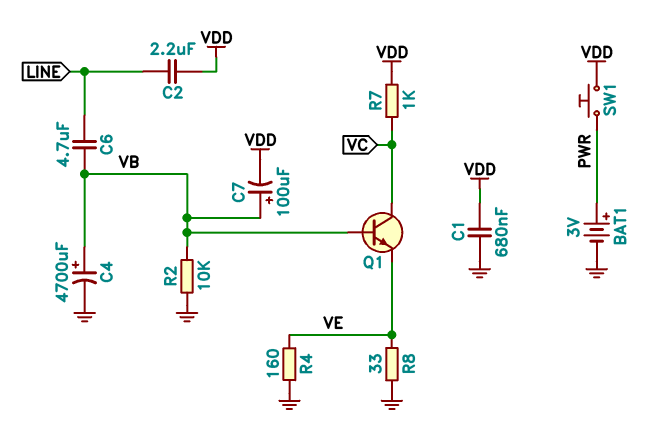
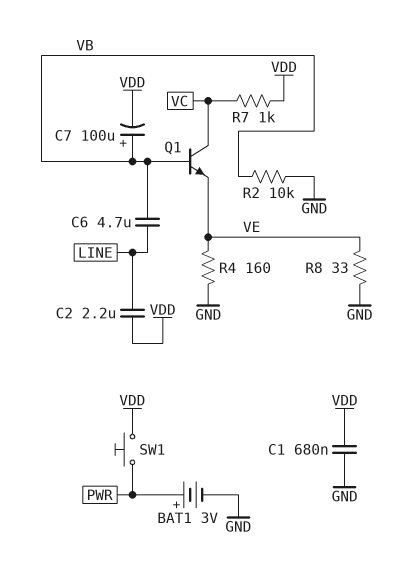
C4: 4700uF (plus VB, minus GND) -> none

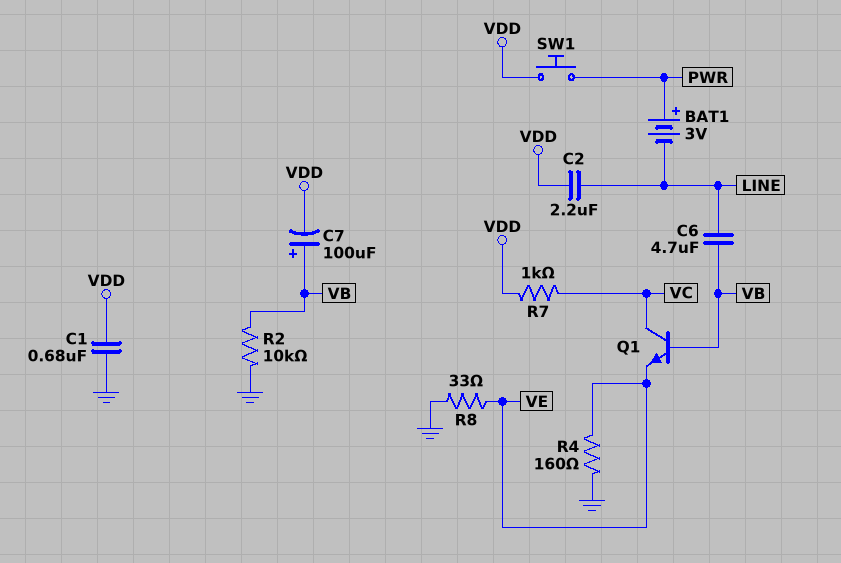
BAT1: 3V (plus PWR, minus GND) -> 3V (plus PWR, minus LINE)

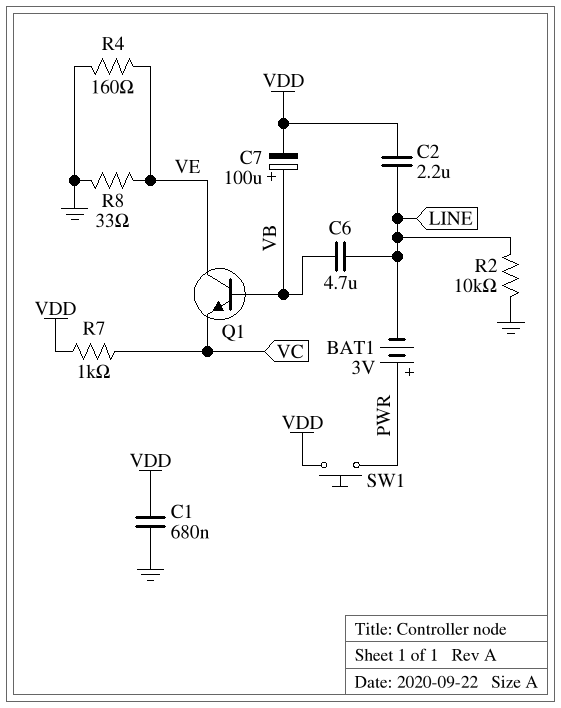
Q1: NPN (B VB, C VC, E VE) -> NPN (B VB, C VE, E VC)
R2: 10k (GND, VB) -> 10k (GND, LINE)

